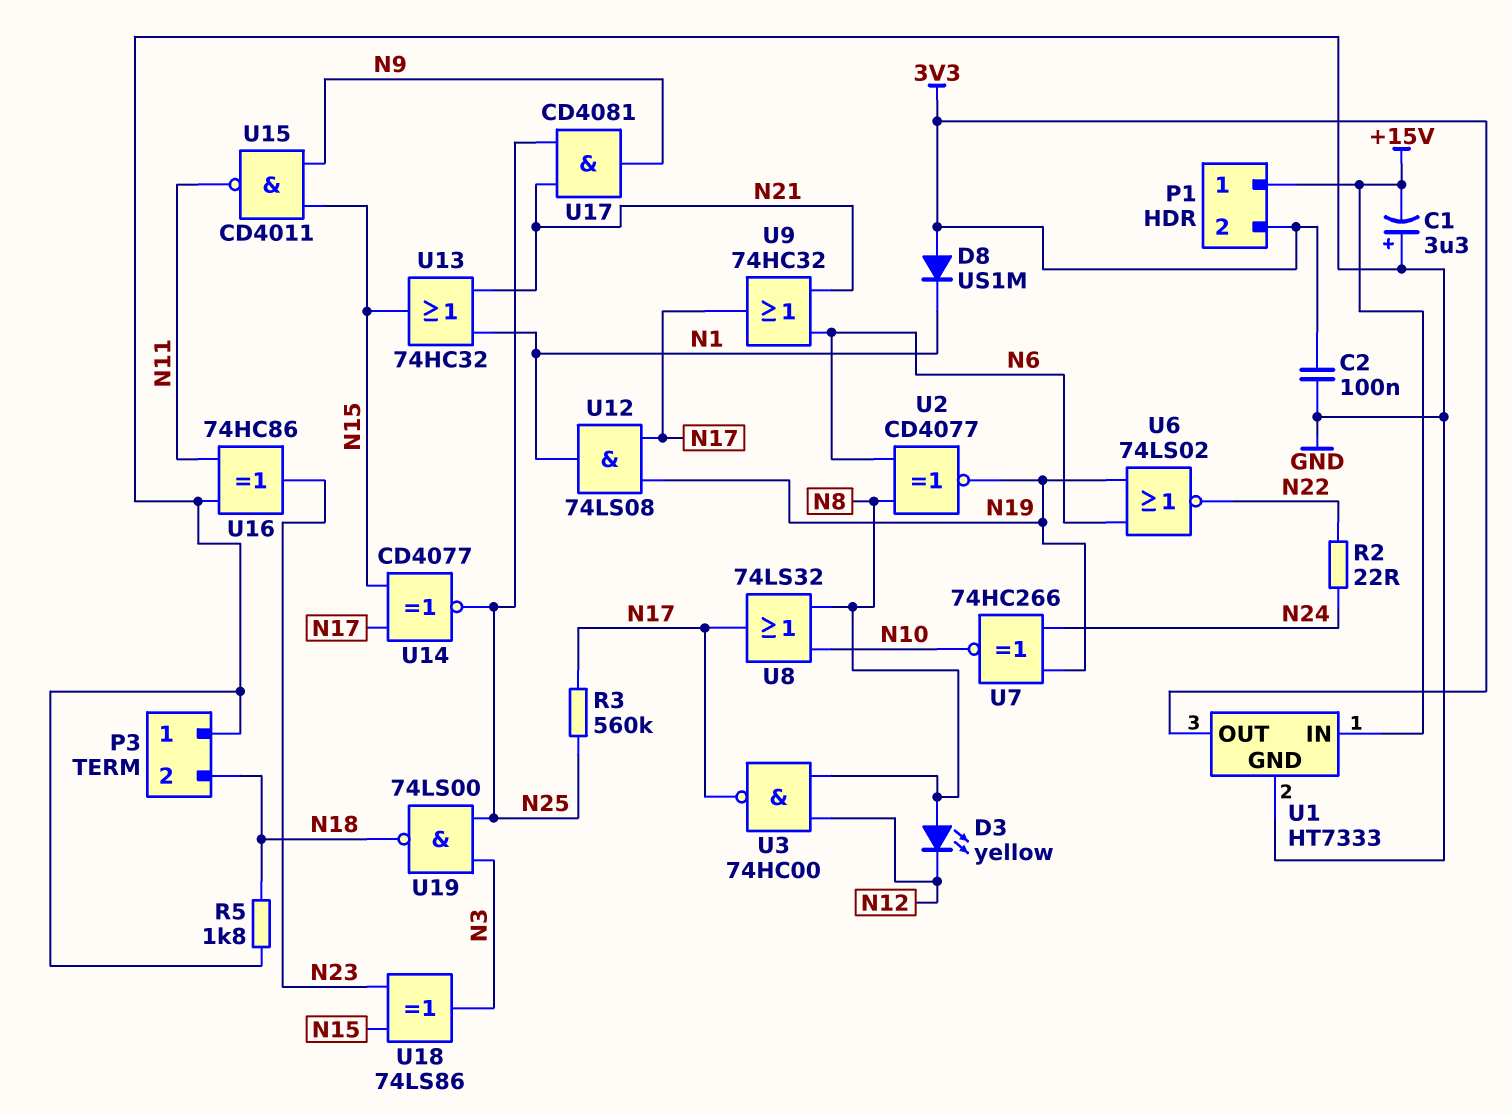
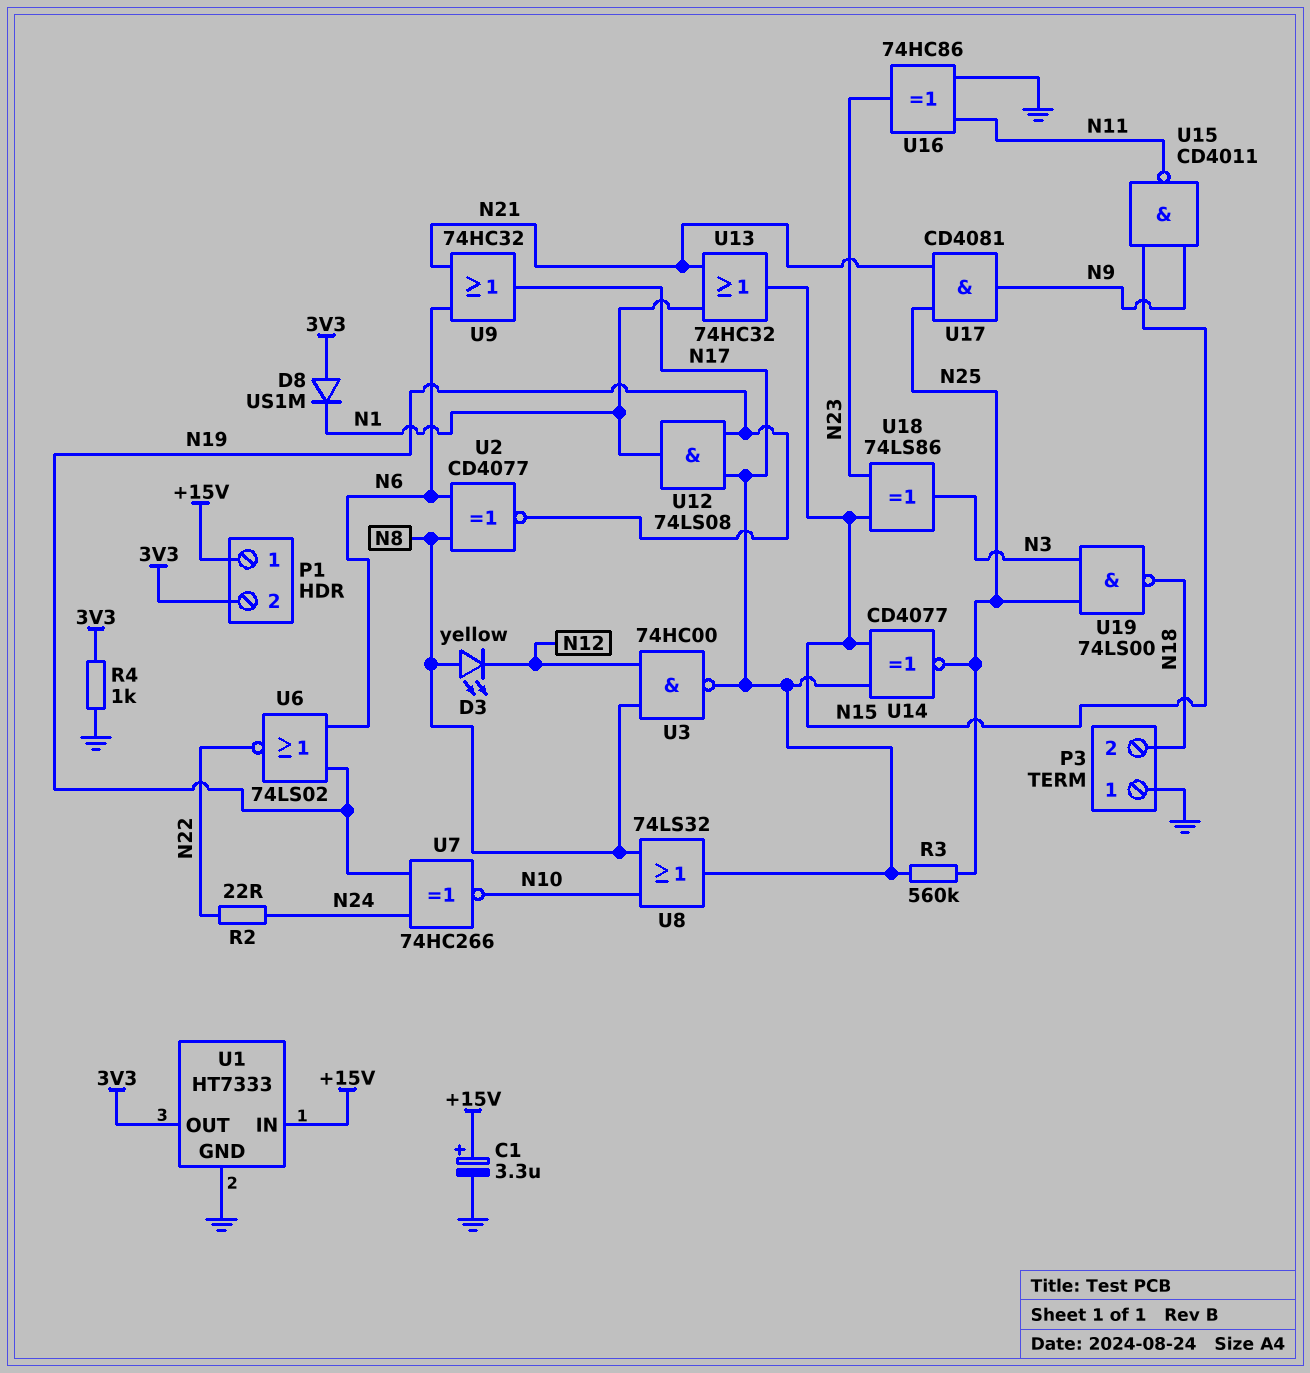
C1: 3.3uF (plus GND, minus +15V) -> 3.3uF (plus +15V, minus GND)
C2: 100nF (3V3, GND) -> none
R4: none -> 1k (3V3, GND)
R5: 1.8k (GND, N18) -> none

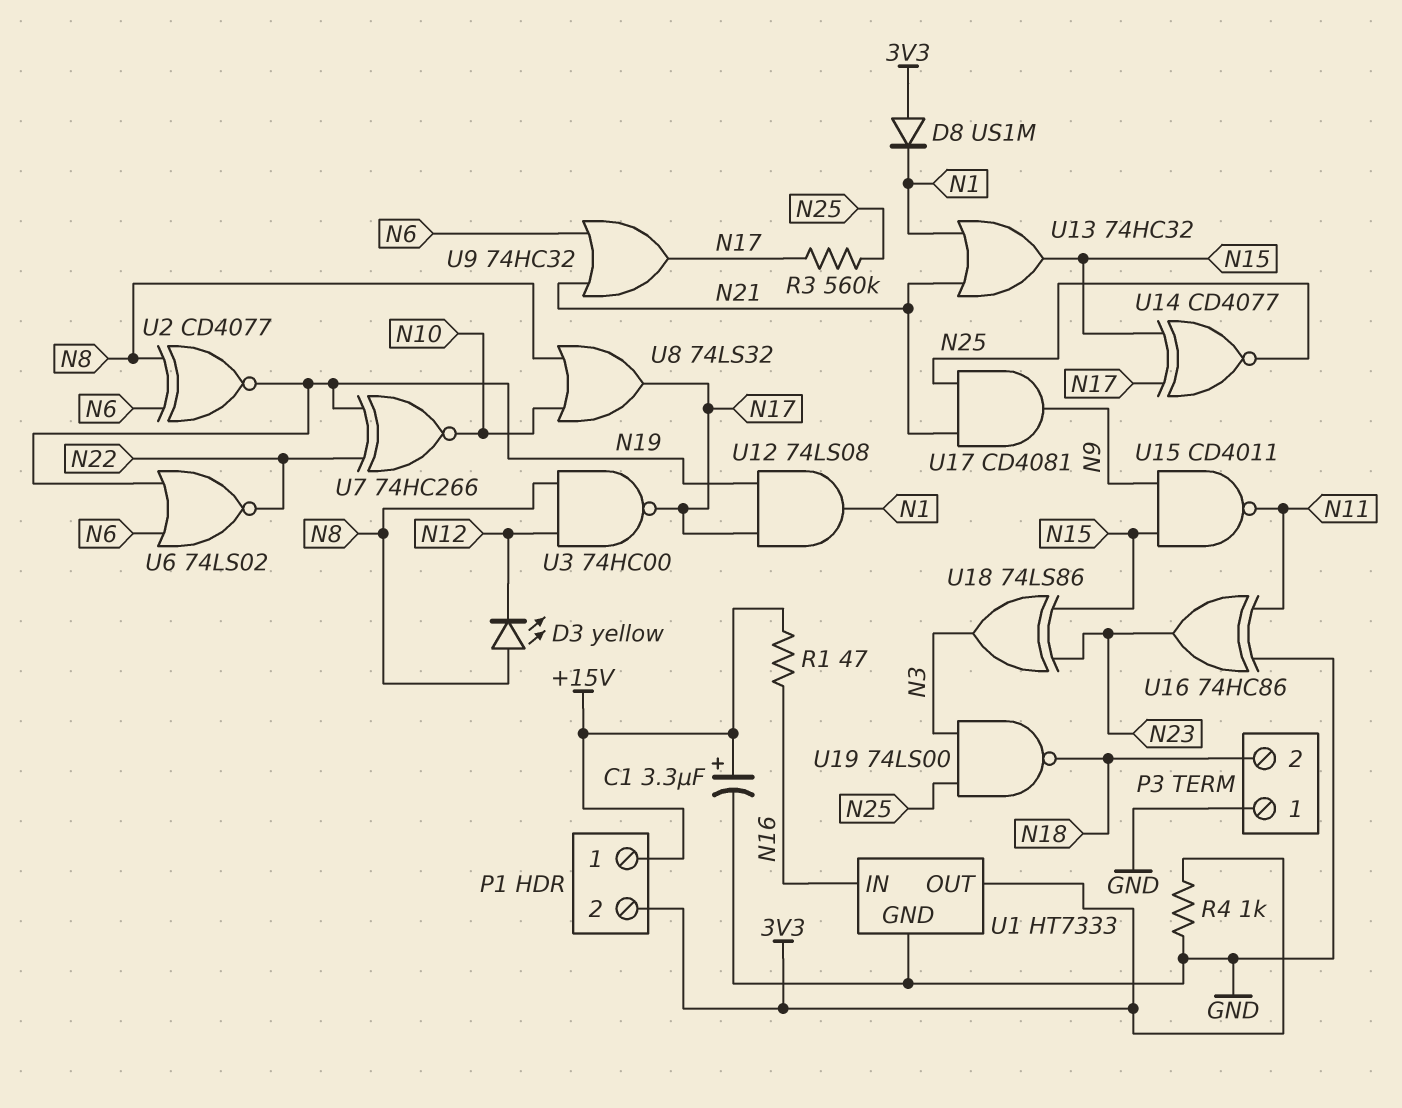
R1: none -> 47 (+15V, N16)
R2: 22 (N22, N24) -> none
U1 pin IN: +15V -> N16
U7: XNOR 74HC266 (in N19, in N24, out N10) -> XNOR 74HC266 (in N19, in N22, out N10)

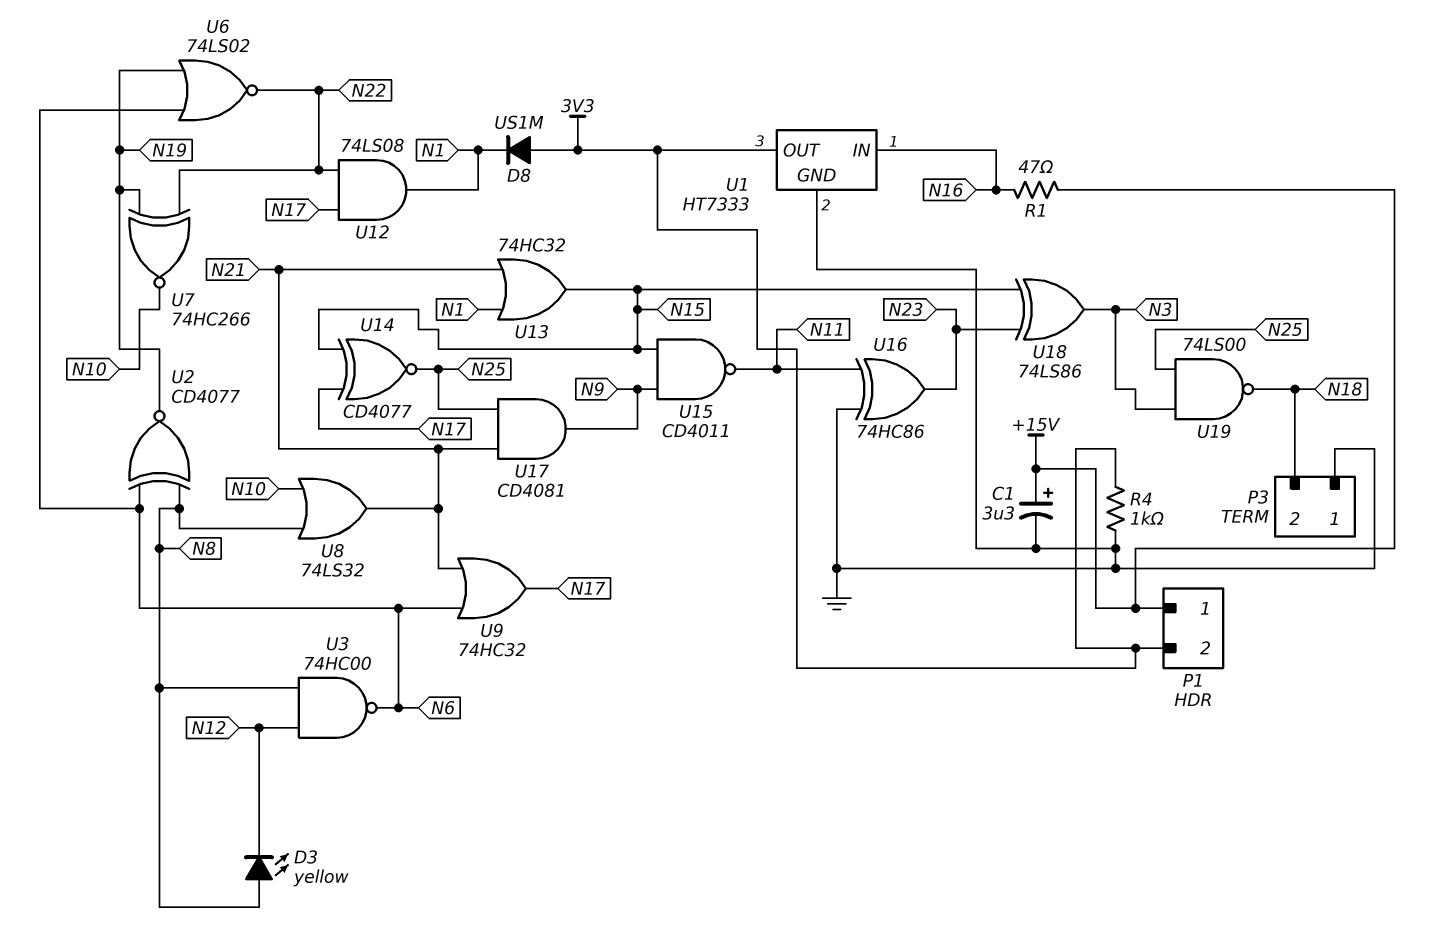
R3: 560k (N17, N25) -> none
U3: NAND 74HC00 (in N8, in N12, out N17) -> NAND 74HC00 (in N8, in N12, out N6)
U8: OR 74LS32 (in N8, in N10, out N17) -> OR 74LS32 (in N8, in N10, out N21)
U12: AND 74LS08 (in N17, in N19, out N1) -> AND 74LS08 (in N17, in N22, out N1)

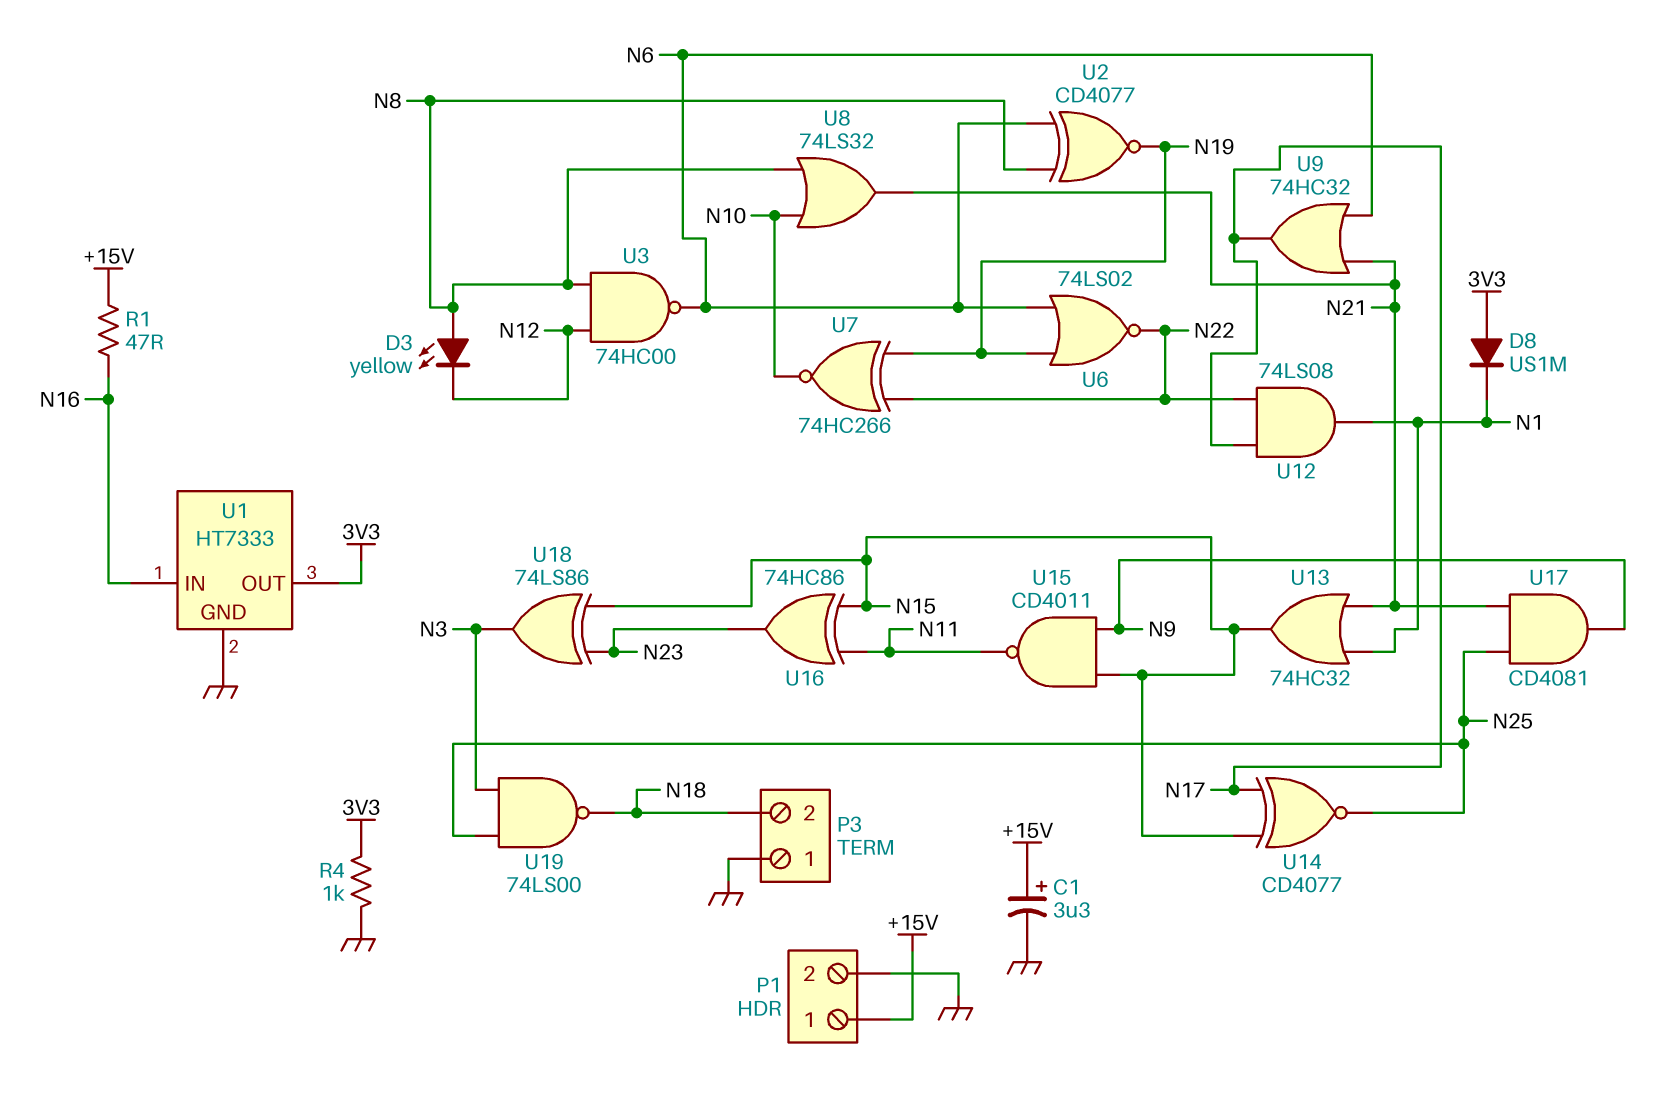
P1 pin 2: 3V3 -> GND
U16: XOR 74HC86 (in GND, in N11, out N23) -> XOR 74HC86 (in N11, in N15, out N23)

